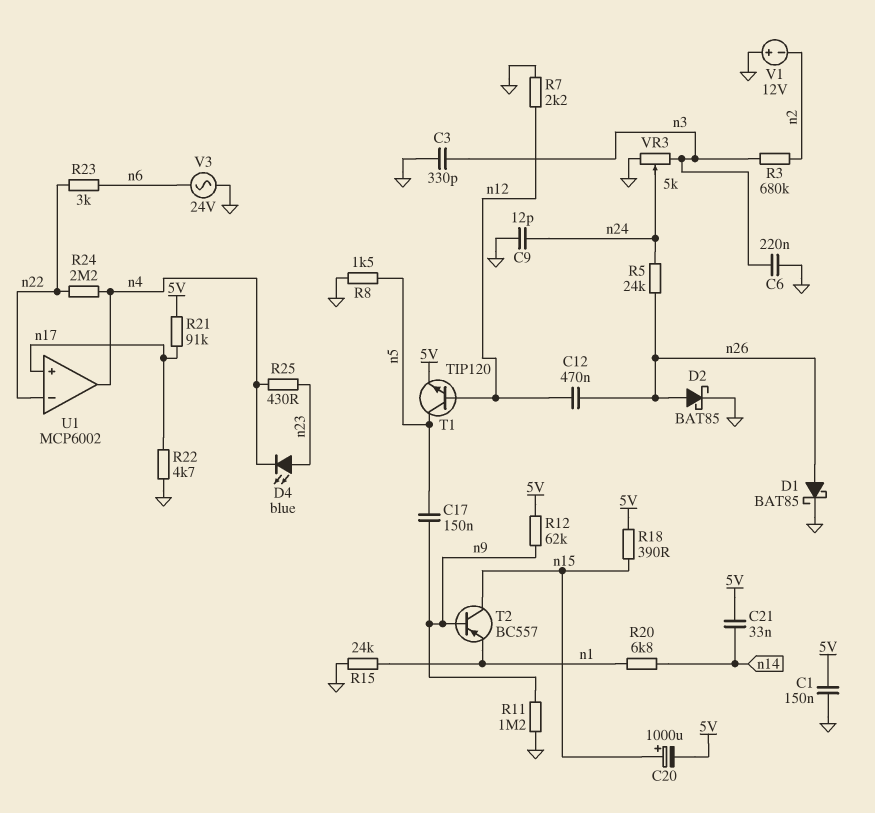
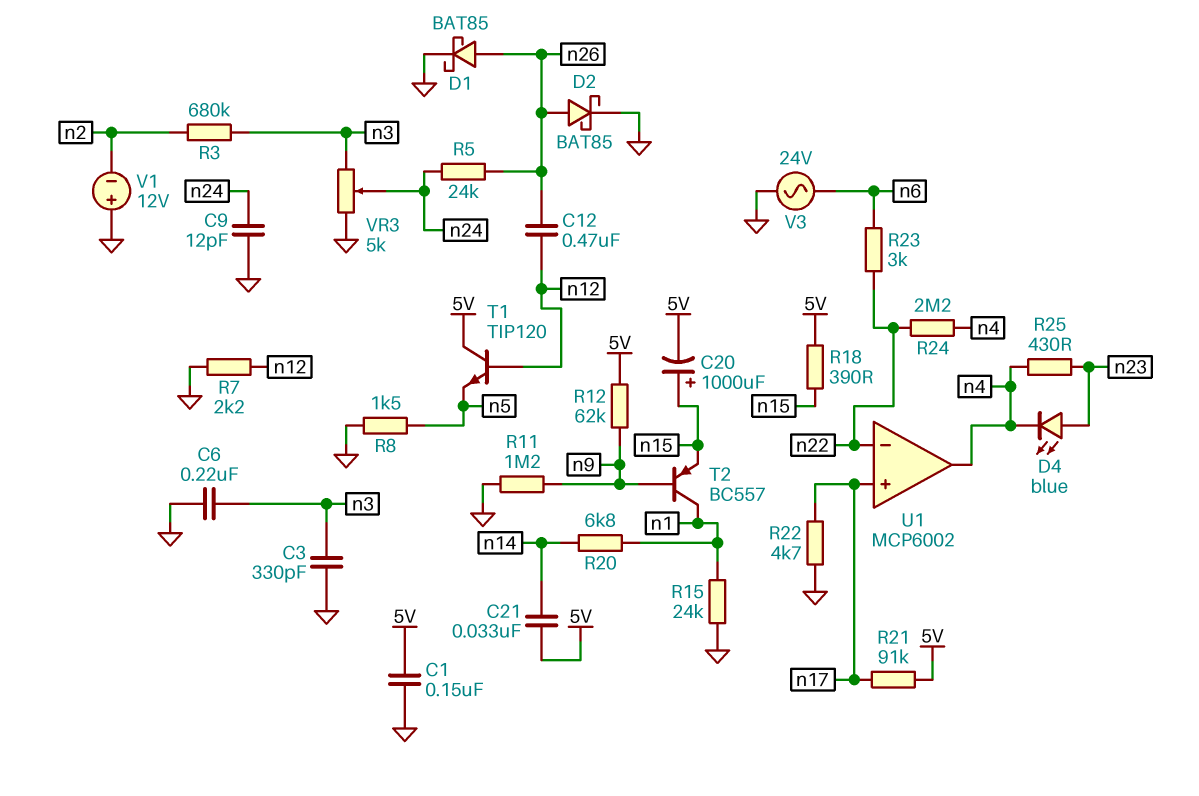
C17: 150nF (n5, n9) -> none
T1: NPN TIP120 (B n12, C n5, E 5V) -> NPN TIP120 (B n12, C 5V, E n5)
T2: PNP BC557 (B n9, C n15, E n1) -> PNP BC557 (B n9, C n1, E n15)

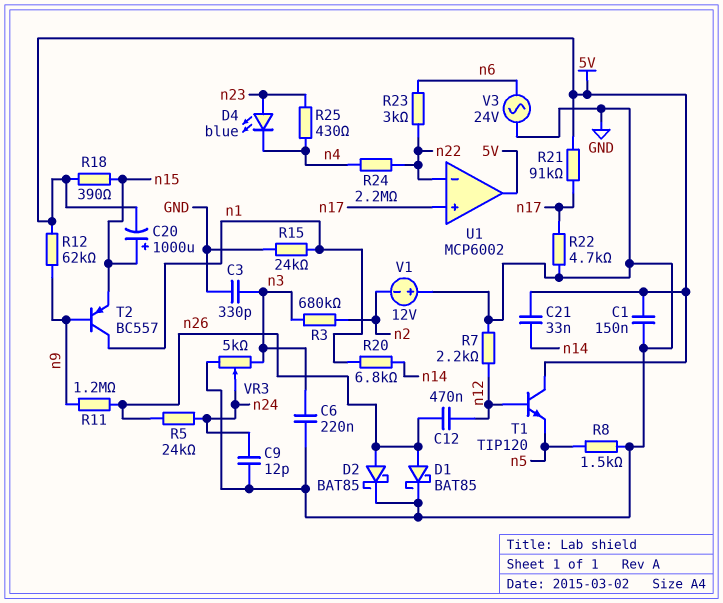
R11: 1.2M (GND, n9) -> 1.2M (n9, n26)
U1 pin out: n4 -> 5V

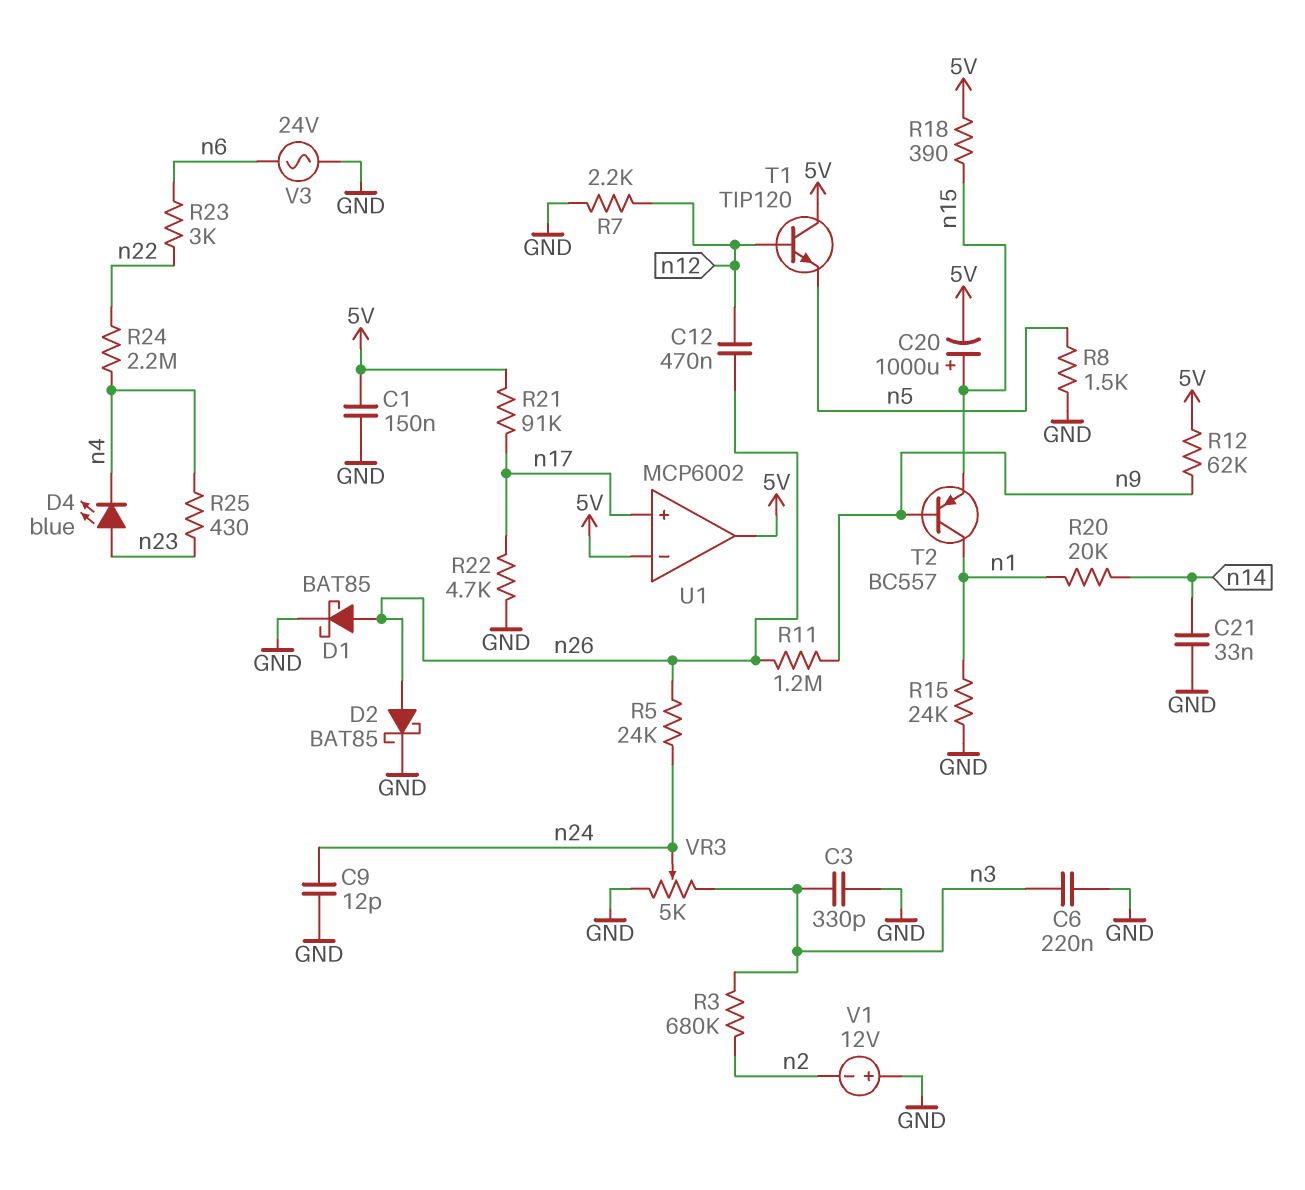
C21: 33nF (5V, n14) -> 33nF (GND, n14)
R20: 6.8k (n1, n14) -> 20k (n1, n14)
U1 pin in-: n22 -> 5V

